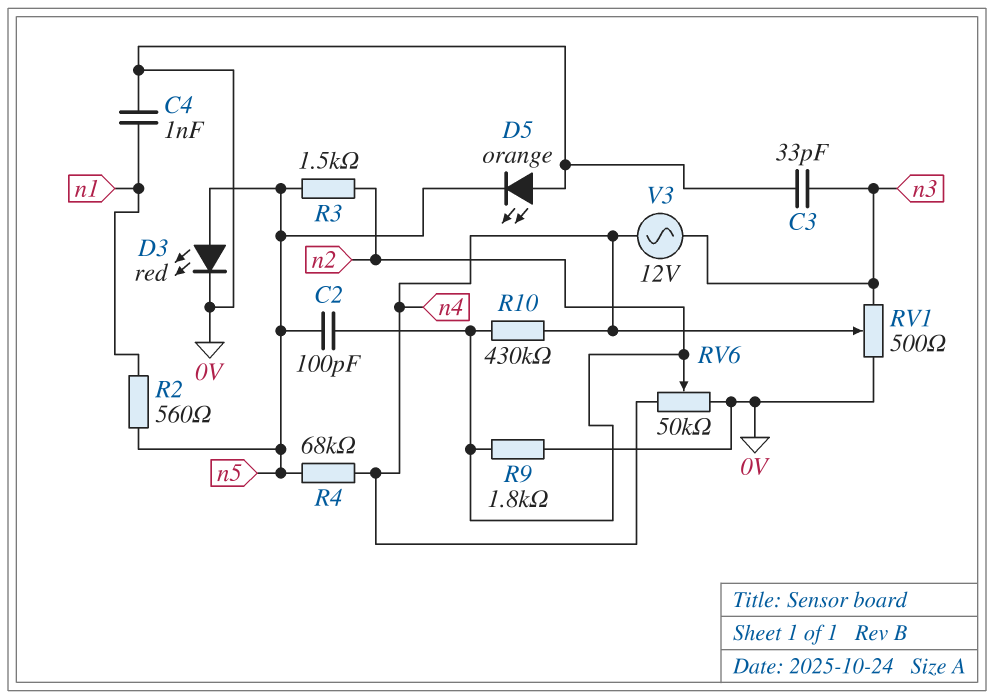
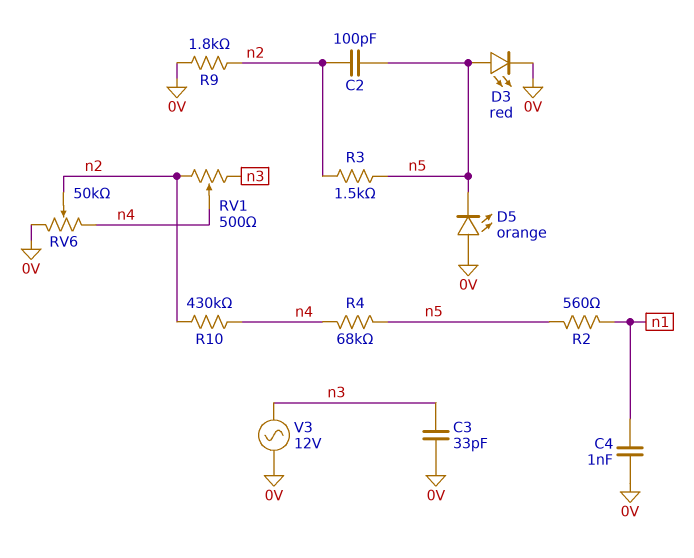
RV1: 500 (0V, n3, wiper n4) -> 500 (n2, n3, wiper n4)
V3: AC 12V (n3, n4) -> AC 12V (0V, n3)

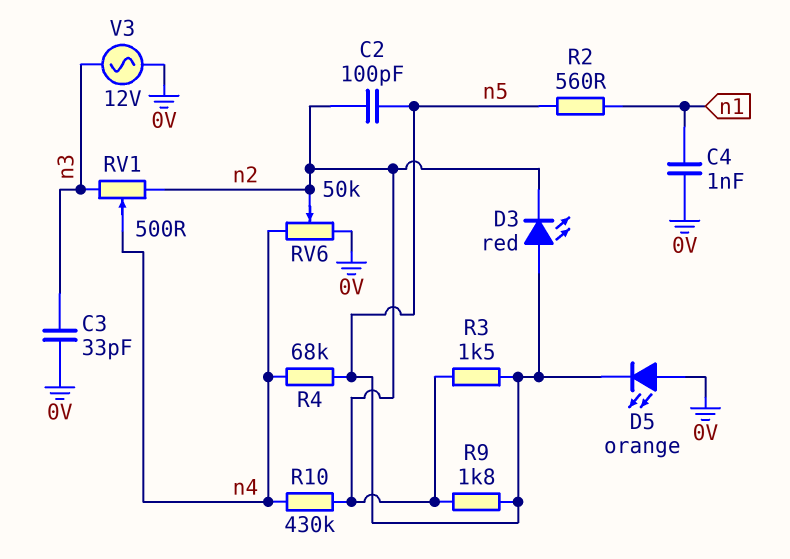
D3: LED red (A n5, K 0V) -> LED red (A n5, K n2)
R9: 1.8k (0V, n2) -> 1.8k (n2, n5)

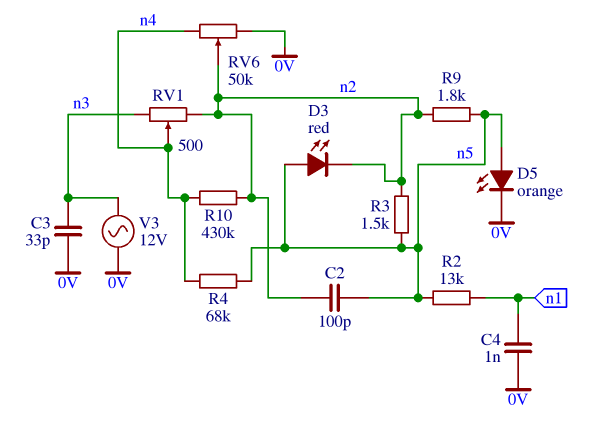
D5: LED orange (A 0V, K n5) -> LED orange (A n5, K 0V)
R2: 560 (n1, n5) -> 13k (n1, n5)

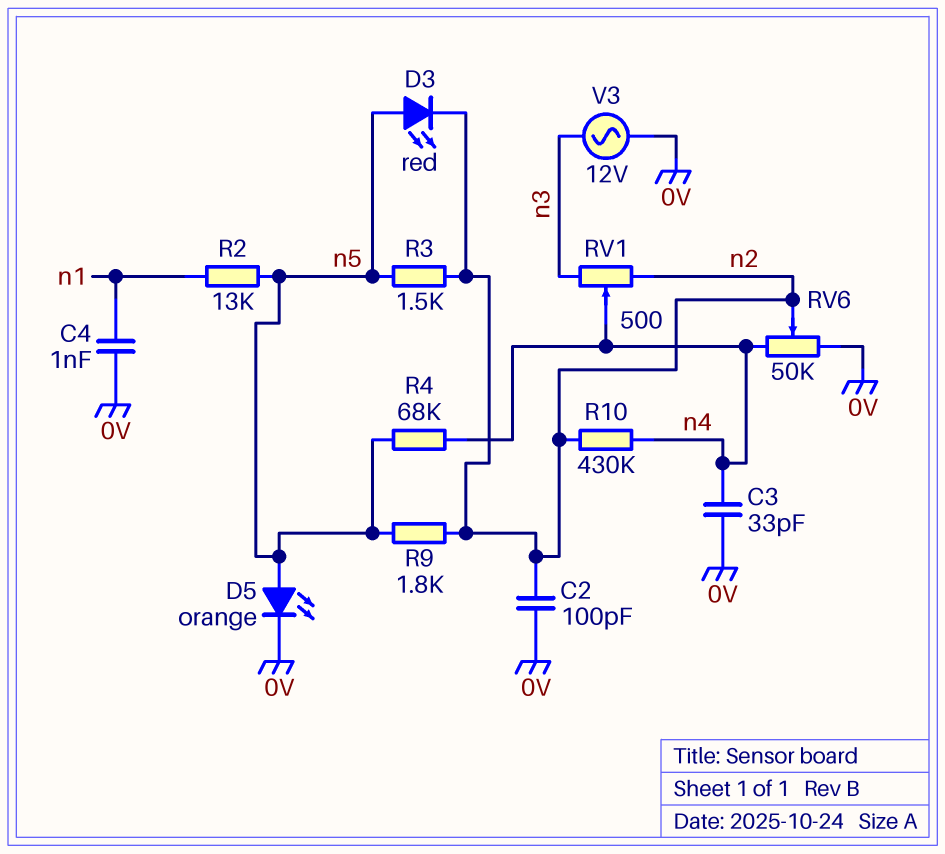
C2: 100pF (n2, n5) -> 100pF (0V, n2)
C3: 33pF (0V, n3) -> 33pF (0V, n4)

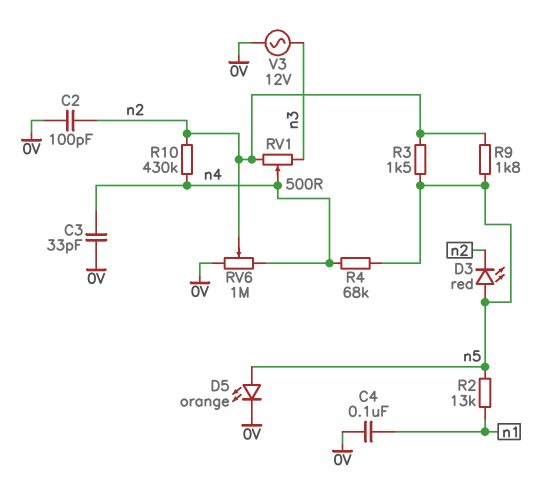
C4: 1nF (0V, n1) -> 100nF (0V, n1)
RV6: 50k (0V, n4, wiper n2) -> 1M (0V, n4, wiper n2)

